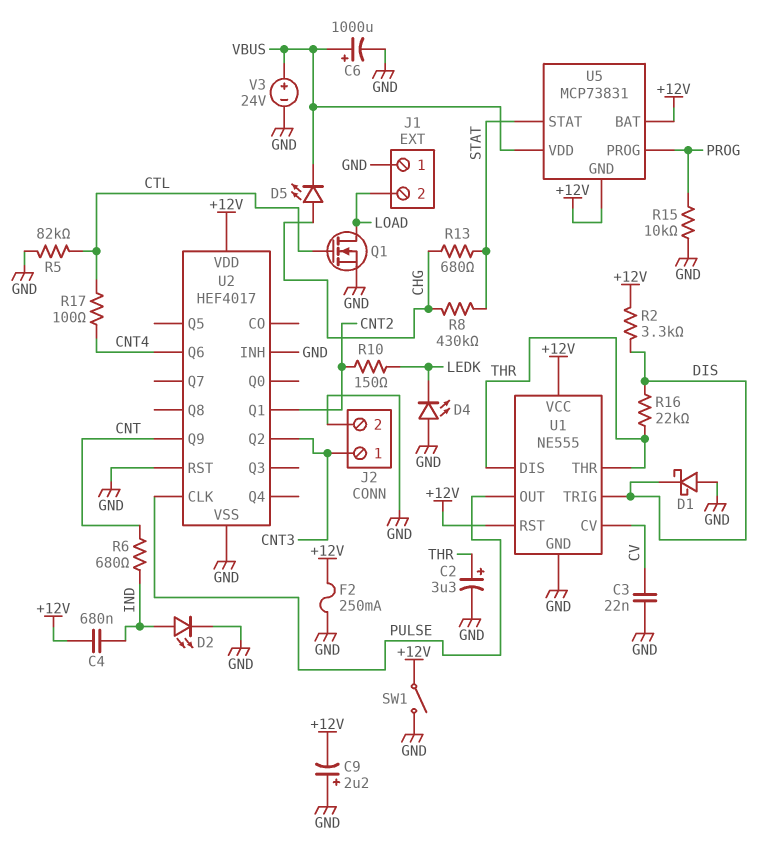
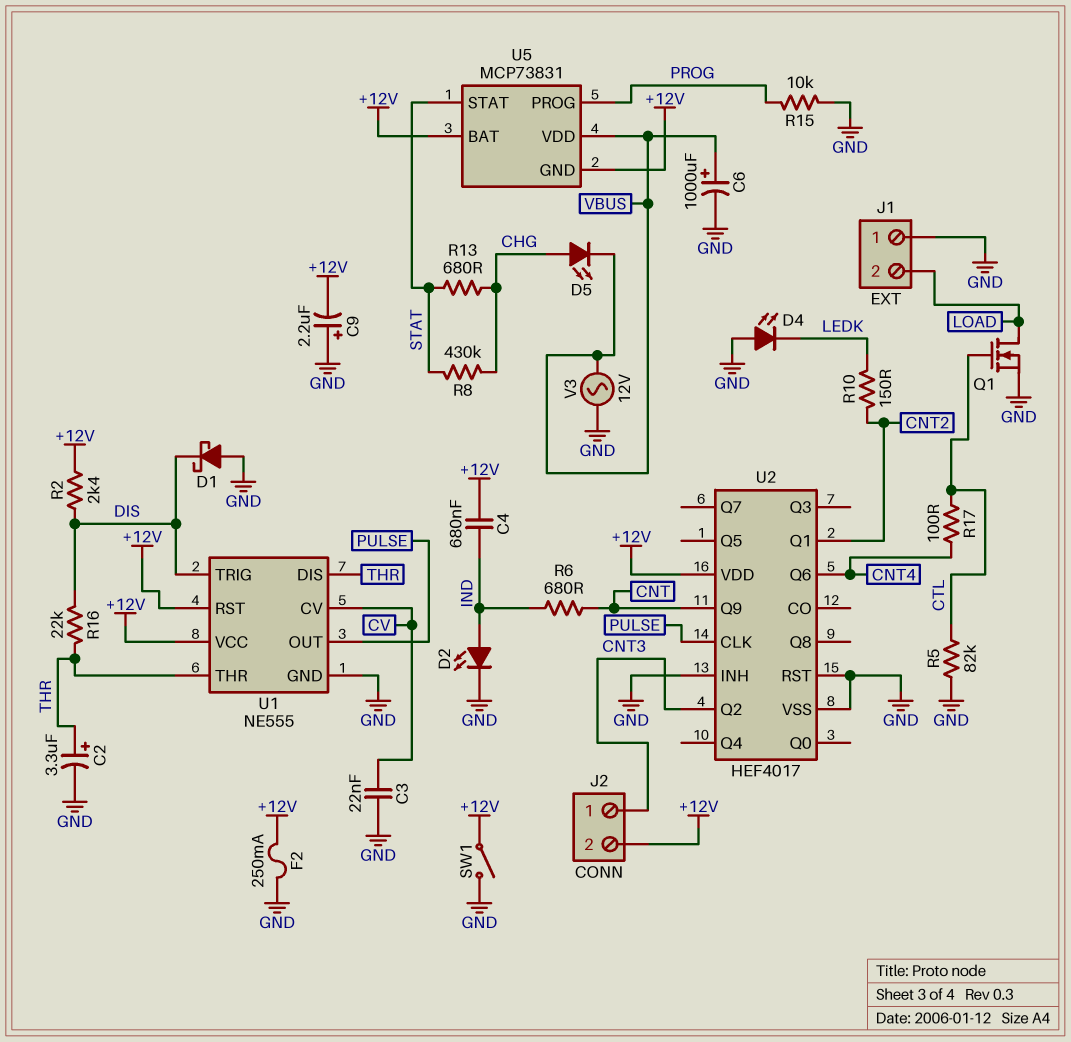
J2 pin 2: GND -> +12V
R2: 3.3k (+12V, DIS) -> 2.4k (+12V, DIS)
V3: 24V (plus VBUS, minus GND) -> AC 12V (GND, VBUS)

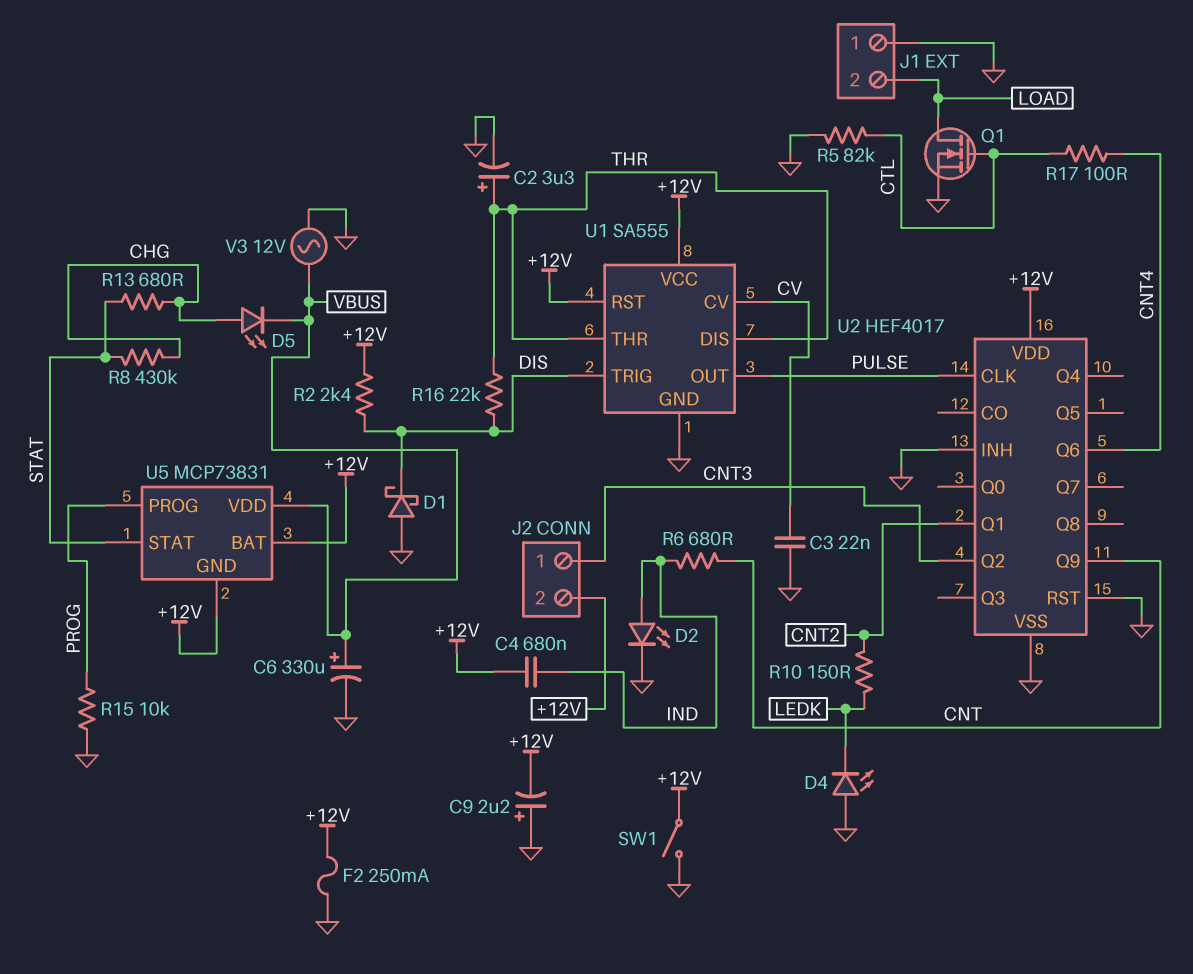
C6: 1000uF (plus VBUS, minus GND) -> 330uF (plus VBUS, minus GND)
U1: NE555 -> SA555

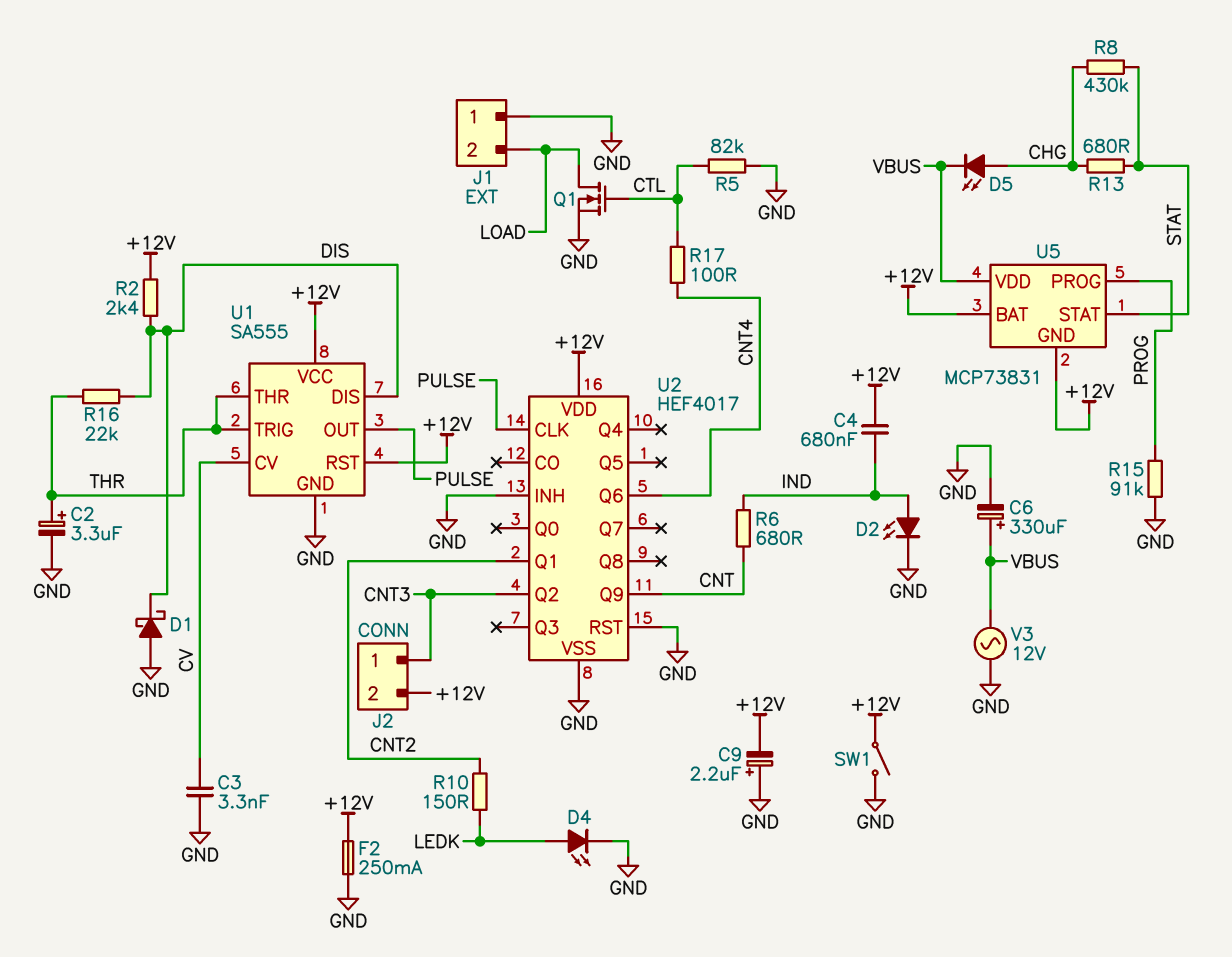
C3: 22nF (CV, GND) -> 3.3nF (CV, GND)
D4: LED (A GND, K LEDK) -> LED (A LEDK, K GND)
R15: 10k (GND, PROG) -> 91k (GND, PROG)
U1 pin DIS: THR -> DIS
U1 pin TRIG: DIS -> THR

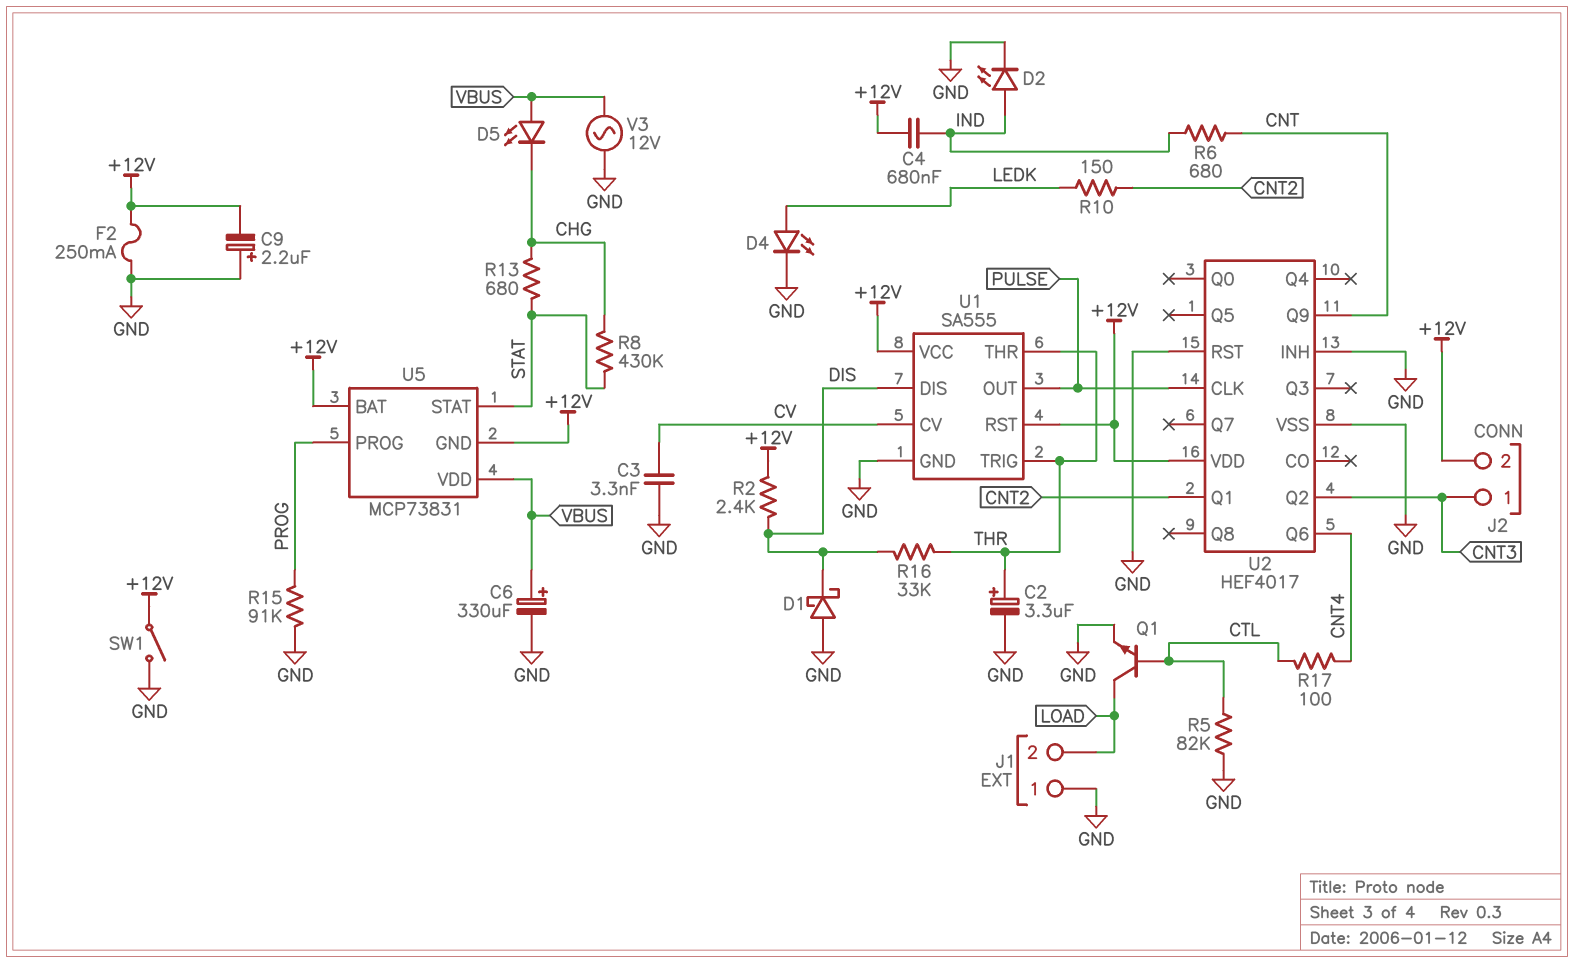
D5: LED (A CHG, K VBUS) -> LED (A VBUS, K CHG)
Q1: NMOS (G CTL, D LOAD, S GND) -> NPN (B CTL, C LOAD, E GND)
R16: 22k (DIS, THR) -> 33k (DIS, THR)

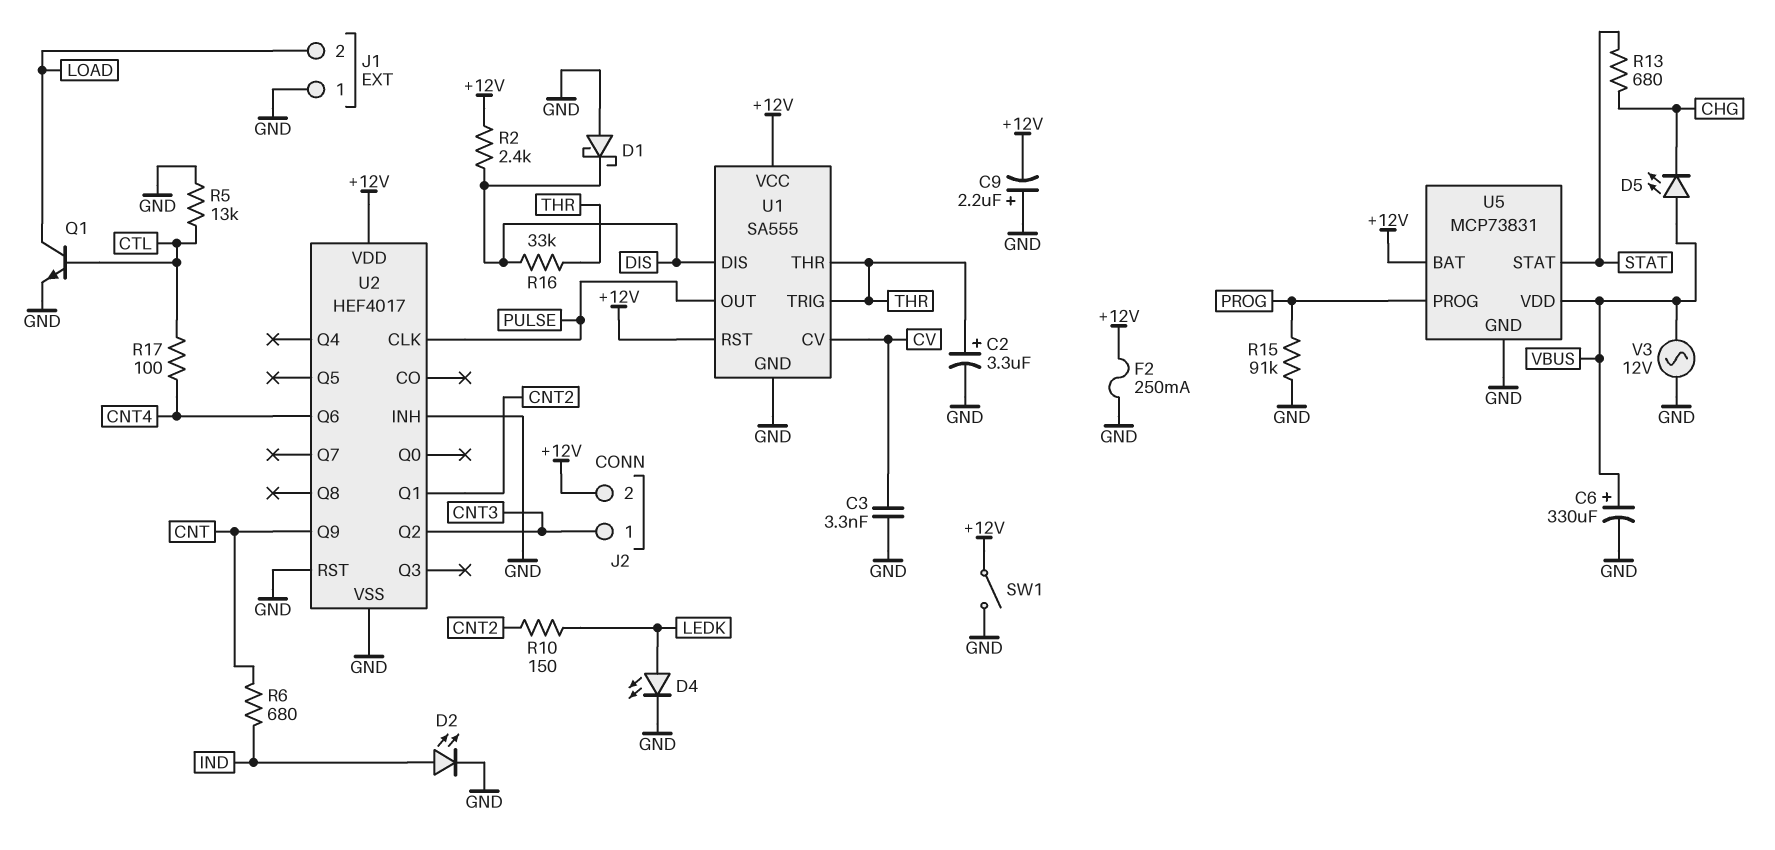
C4: 680nF (+12V, IND) -> none
R5: 82k (CTL, GND) -> 13k (CTL, GND)
R8: 430k (CHG, STAT) -> none
U5 pin GND: +12V -> GND

